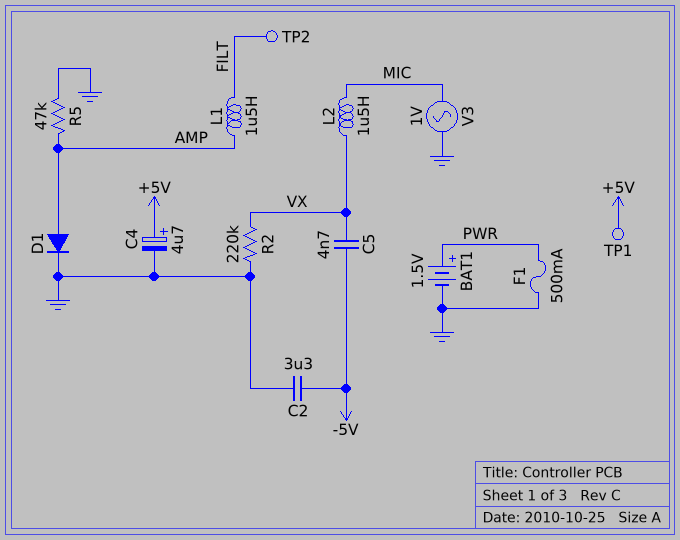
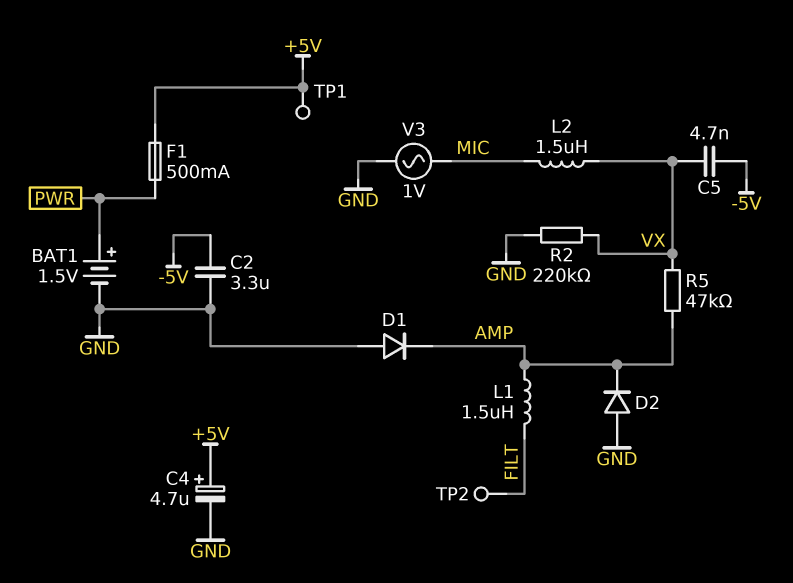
D1: diode (A AMP, K GND) -> diode (A GND, K AMP)
D2: none -> diode (A GND, K AMP)
F1: 500mA (GND, PWR) -> 500mA (+5V, PWR)
R5: 47k (AMP, GND) -> 47k (AMP, VX)

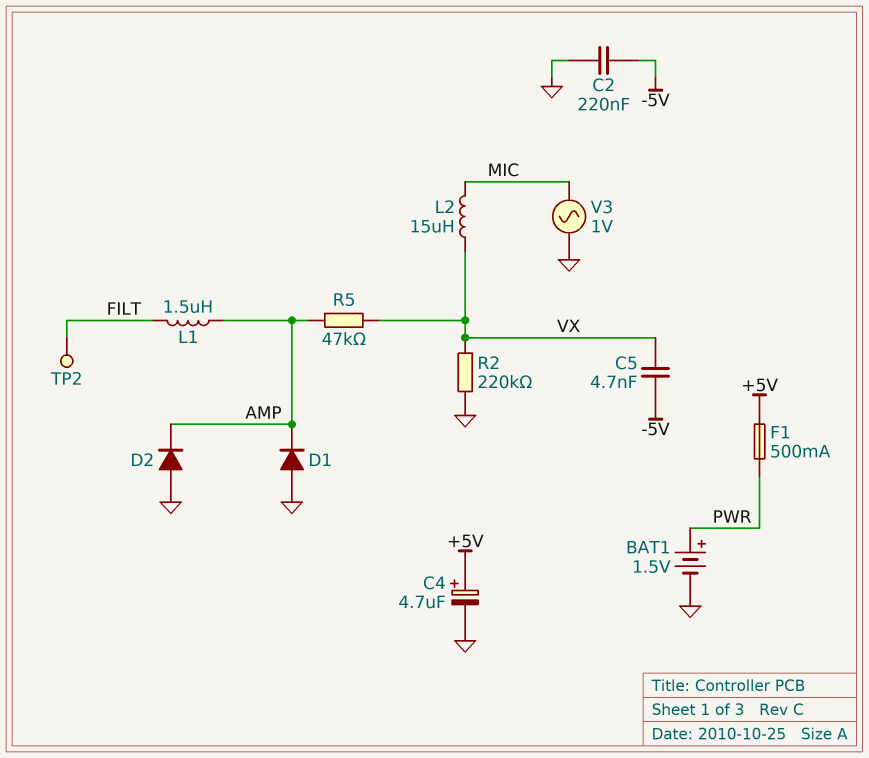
C2: 3.3uF (-5V, GND) -> 220nF (-5V, GND)
L2: 1.5uH (MIC, VX) -> 15uH (MIC, VX)
TP1: test point (+5V) -> none

